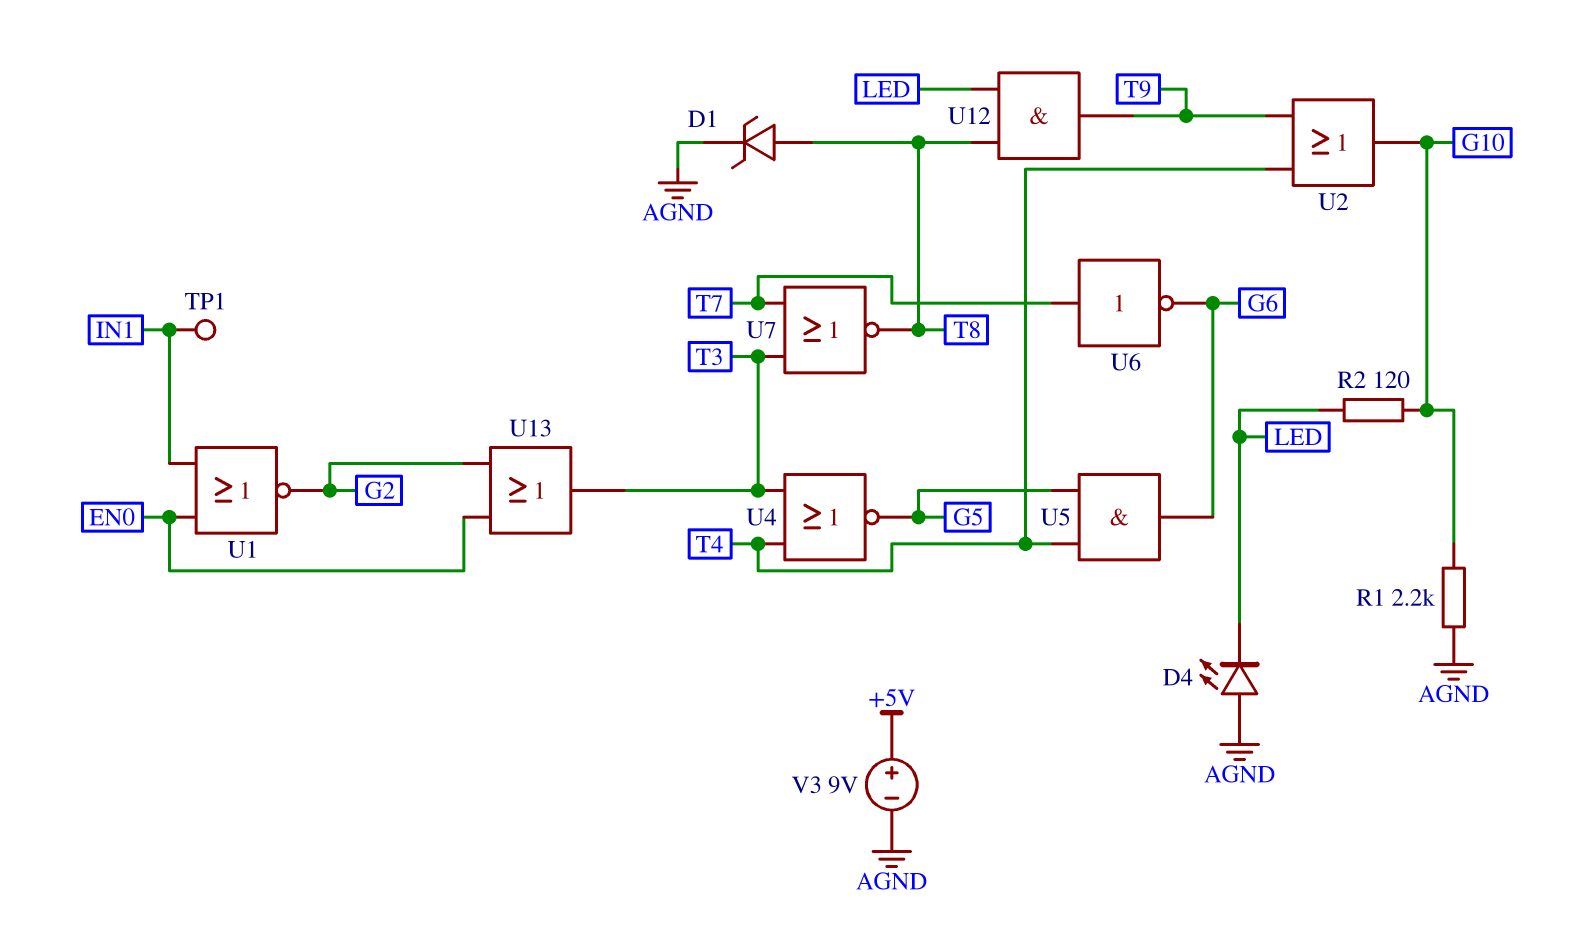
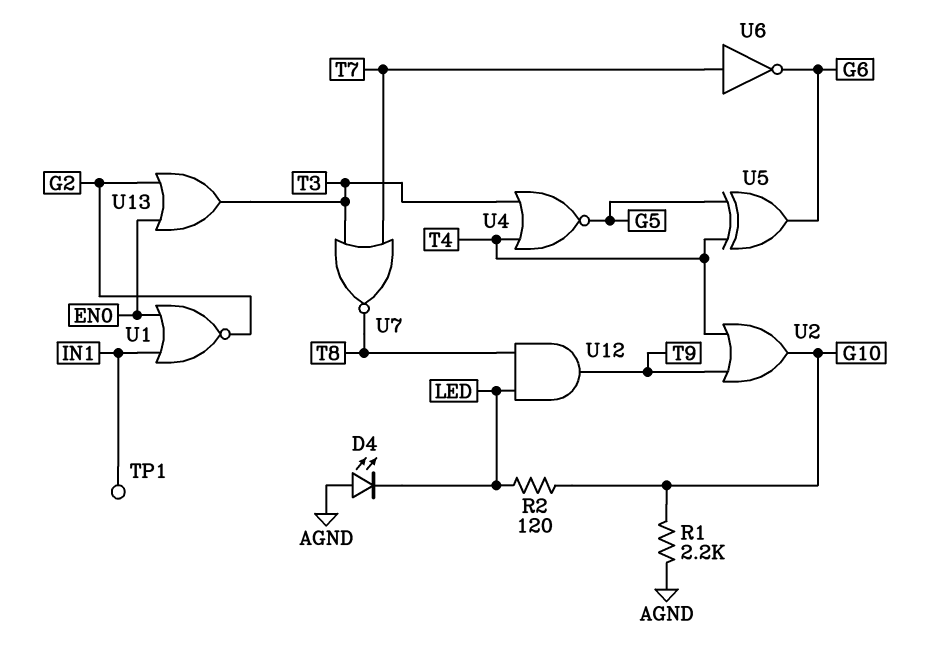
D1: zener (A T8, K AGND) -> none
U5: AND (in G5, in T4, out G6) -> XOR (in G5, in T4, out G6)
V3: 9V (plus +5V, minus AGND) -> none

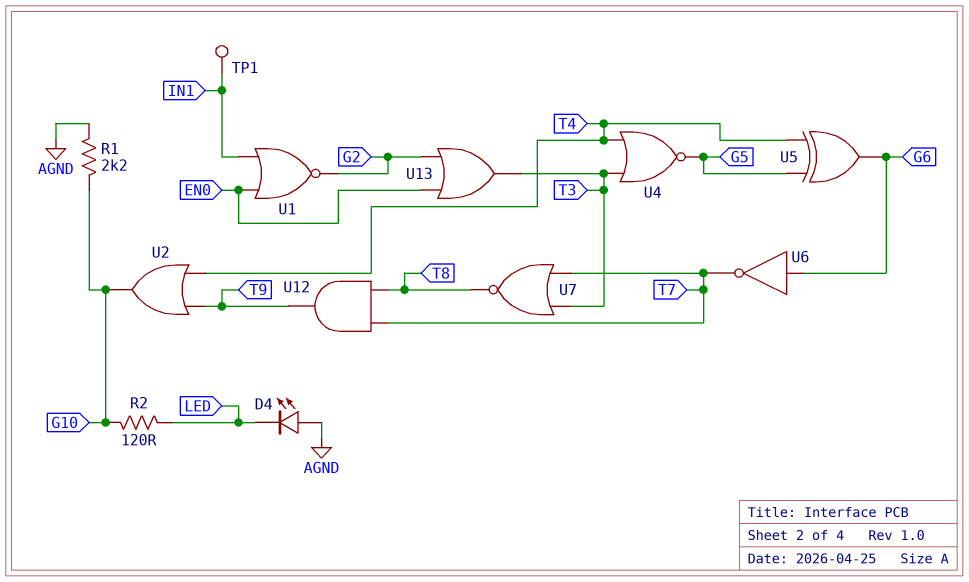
U6: NOT (in T7, out G6) -> NOT (in G6, out T7)
U12: AND (in LED, in T8, out T9) -> AND (in T7, in T8, out T9)

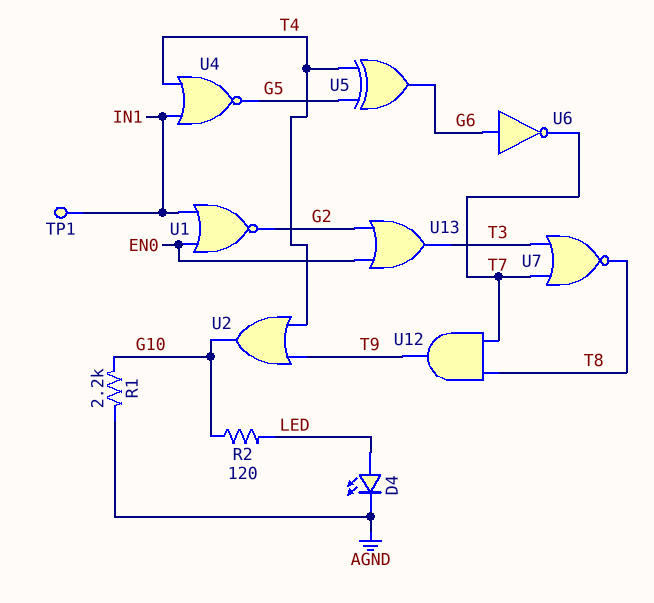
D4: LED (A AGND, K LED) -> LED (A LED, K AGND)
U4: NOR (in T3, in T4, out G5) -> NOR (in IN1, in T4, out G5)

